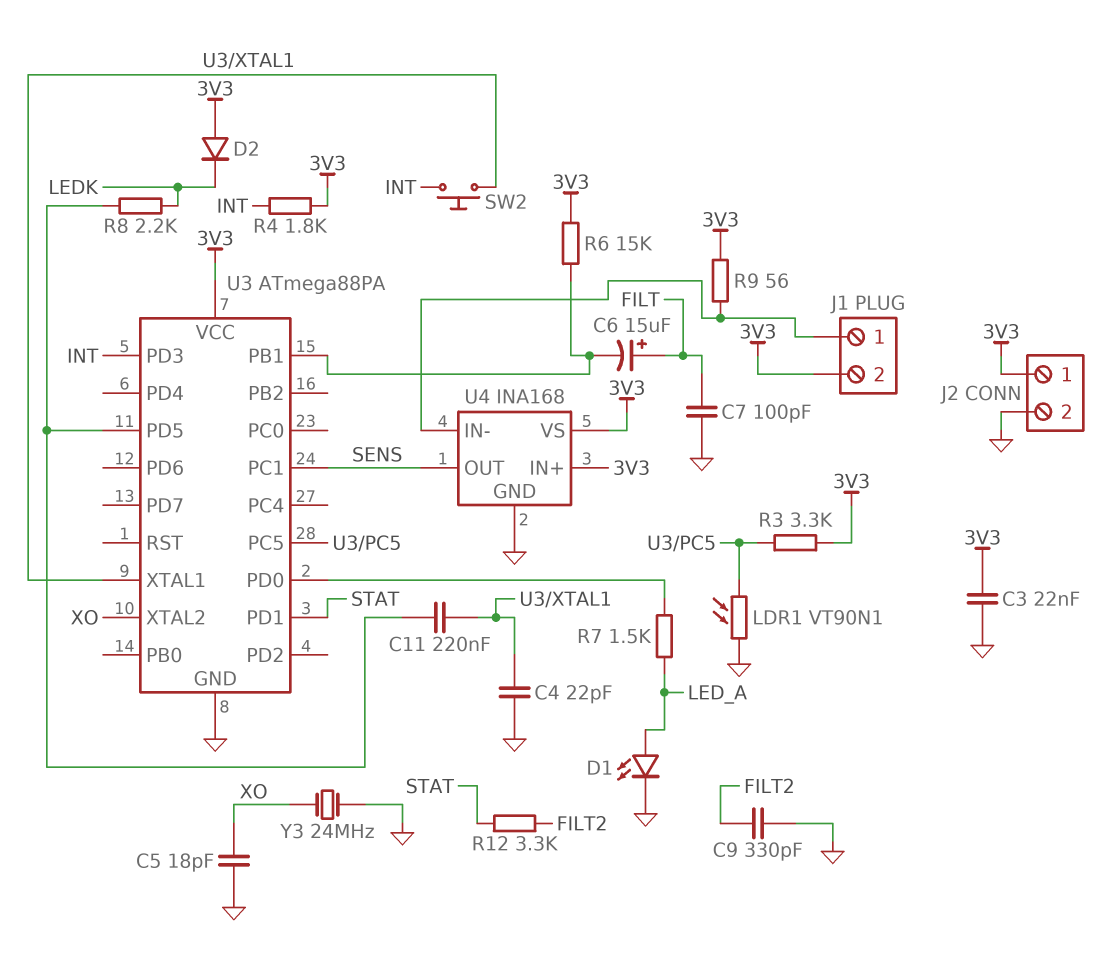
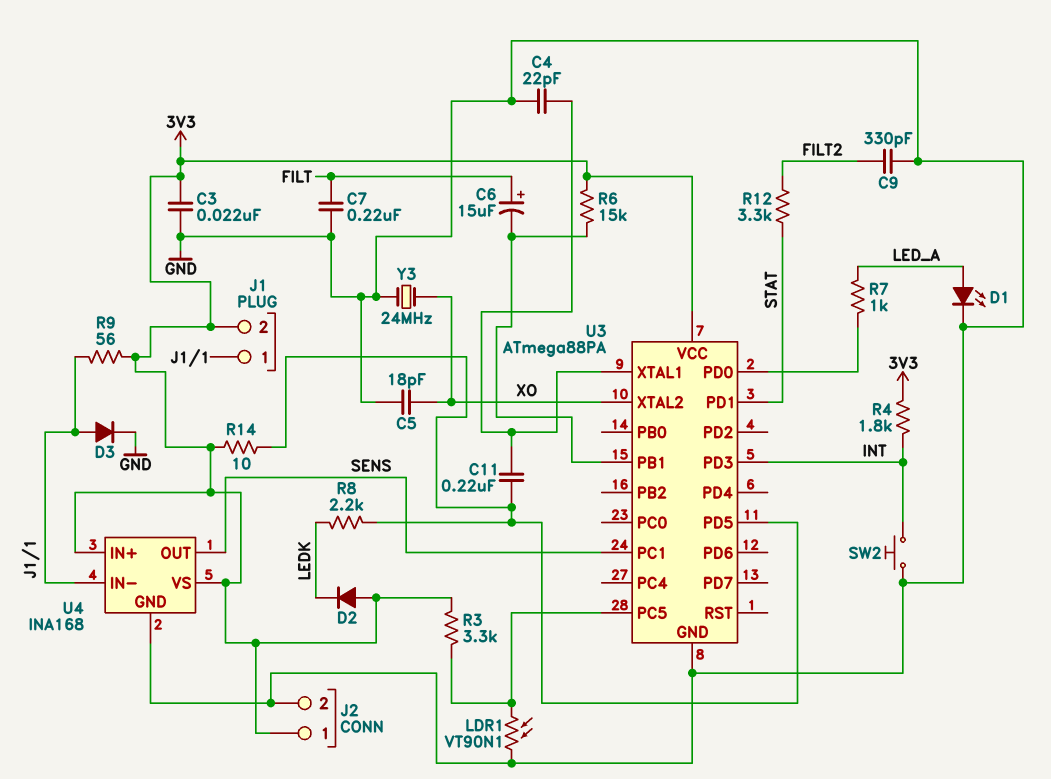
C7: 100pF (FILT, GND) -> 220nF (FILT, GND)
D3: none -> diode (A J1/1, K GND)
R7: 1.5k (LED_A, U3/PD0) -> 1k (LED_A, U3/PD0)
R14: none -> 10 (3V3, U3/PD5)
SW2: button (INT, U3/XTAL1) -> button (GND, INT)

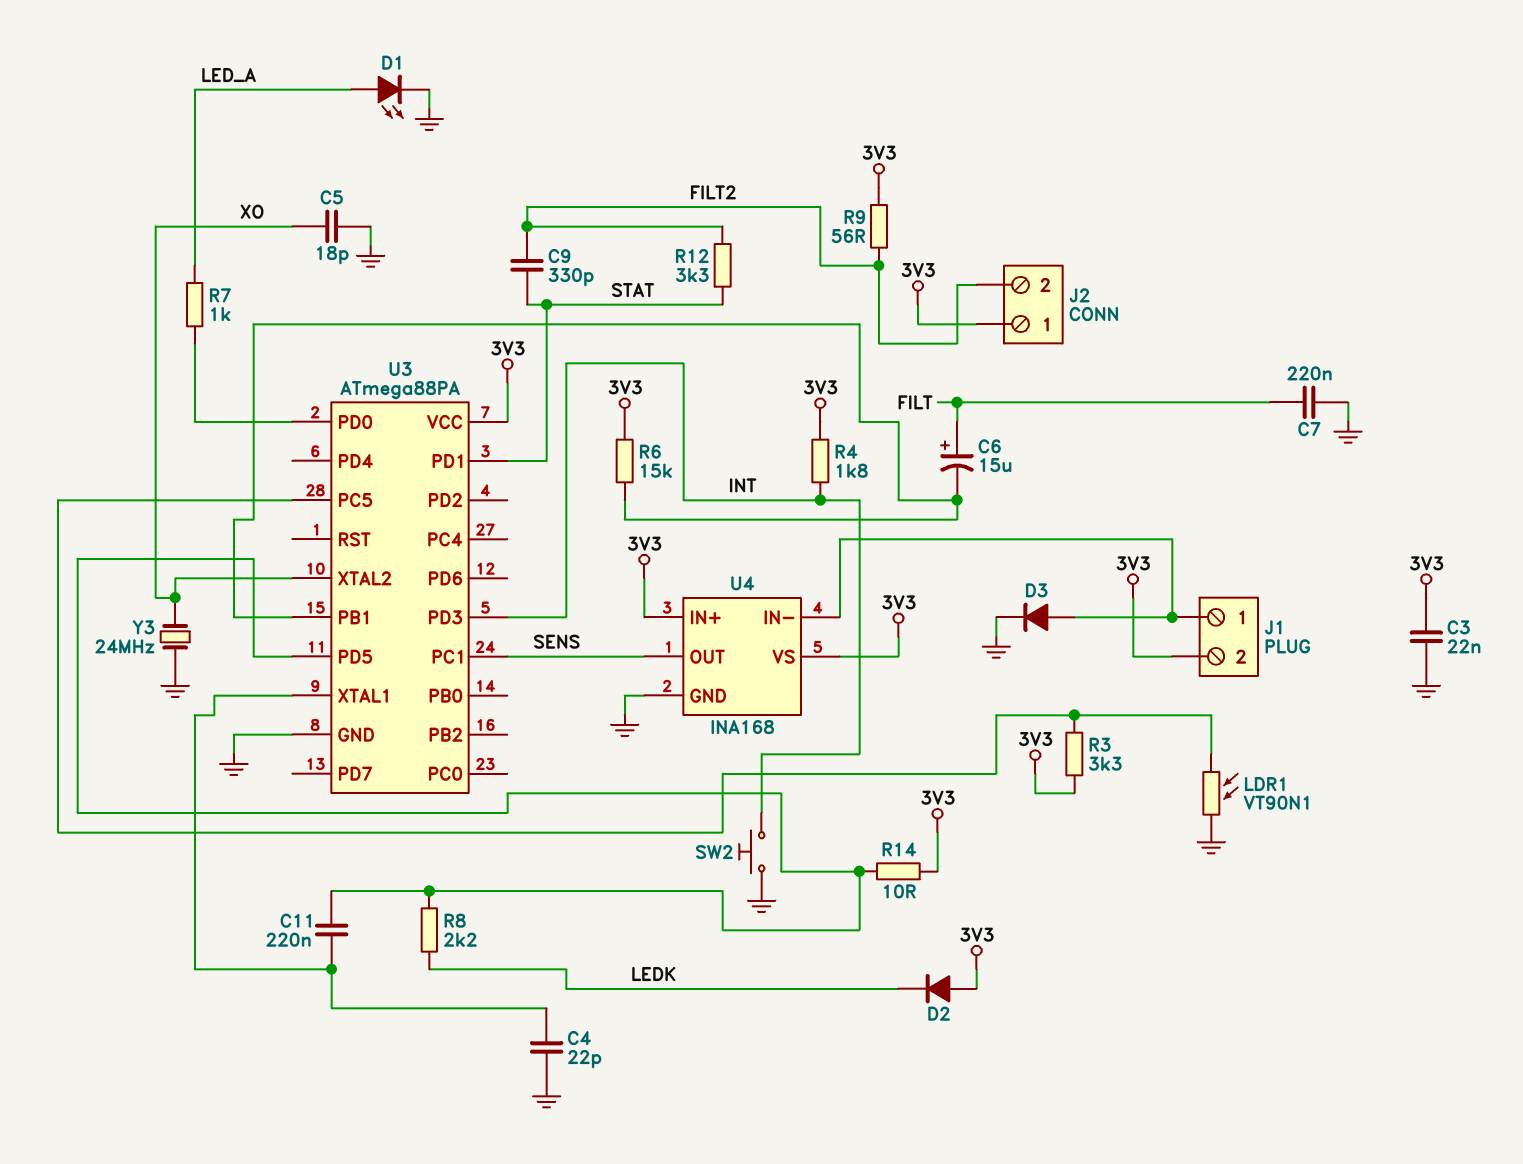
C9: 330pF (FILT2, GND) -> 330pF (FILT2, STAT)
J2 pin 2: GND -> FILT2
R9: 56 (3V3, J1/1) -> 56 (3V3, FILT2)

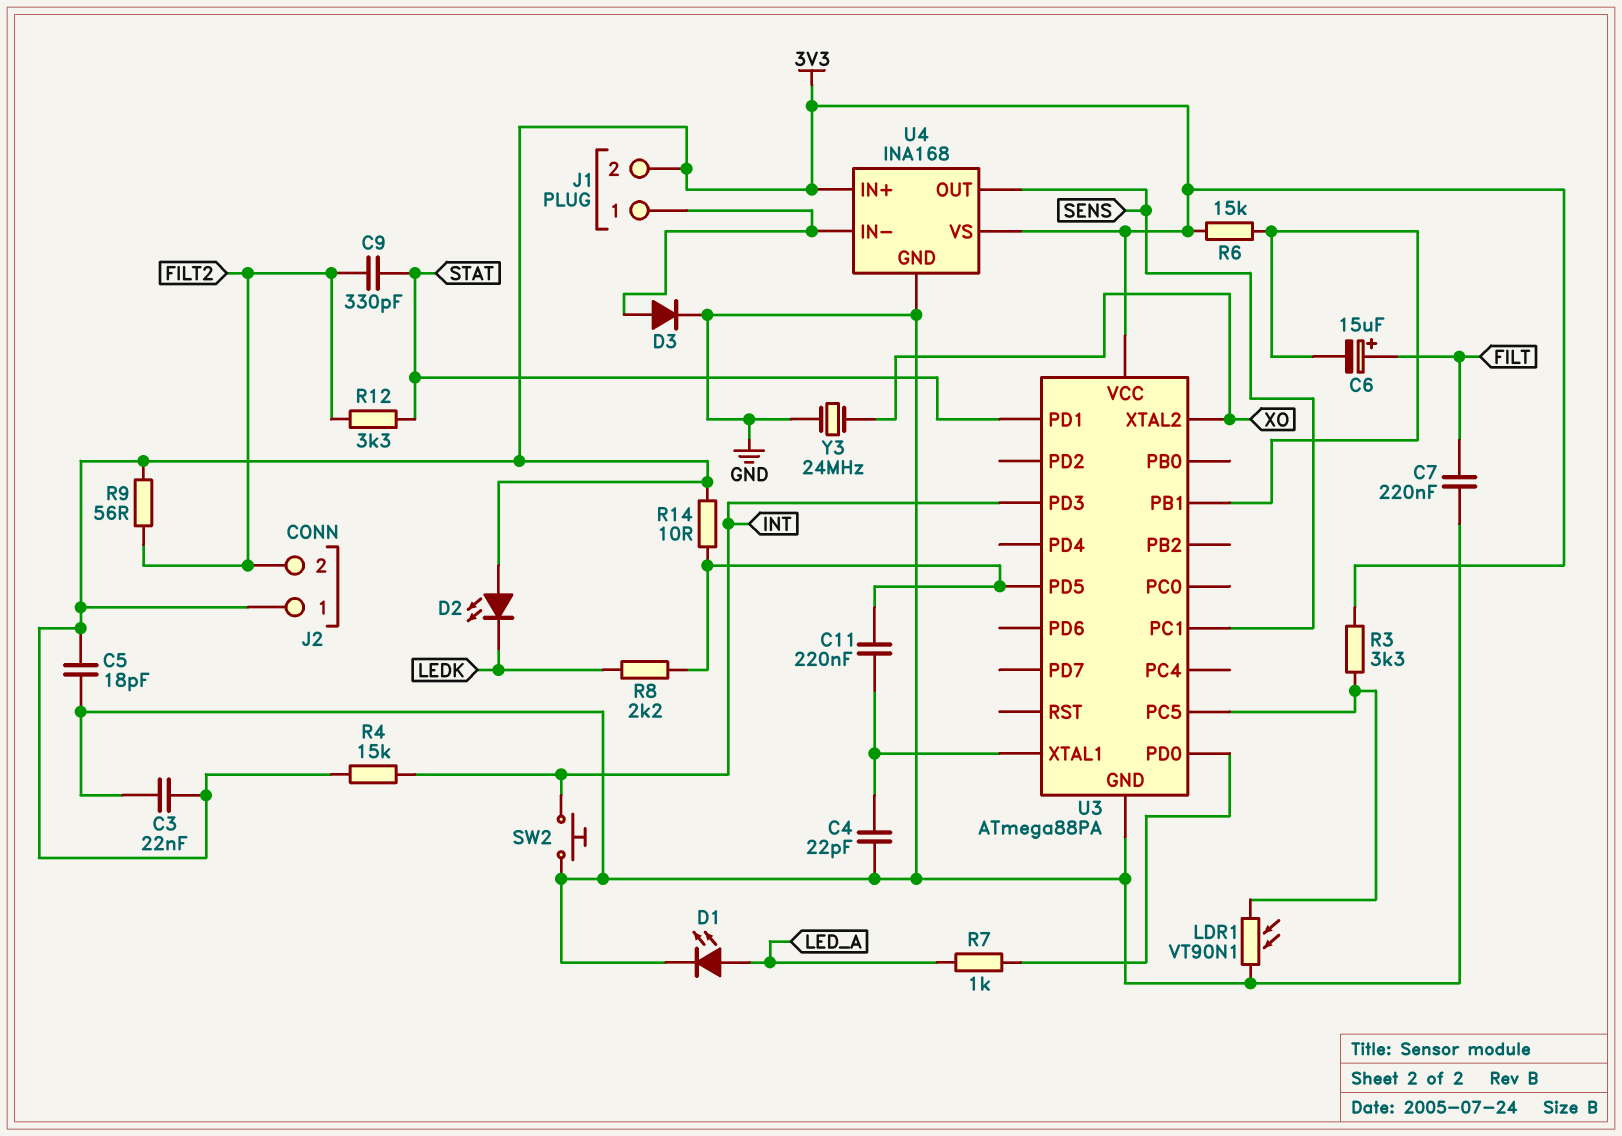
C5: 18pF (GND, XO) -> 18pF (3V3, GND)
D2: diode (A 3V3, K LEDK) -> LED (A 3V3, K LEDK)
R4: 1.8k (3V3, INT) -> 15k (3V3, INT)

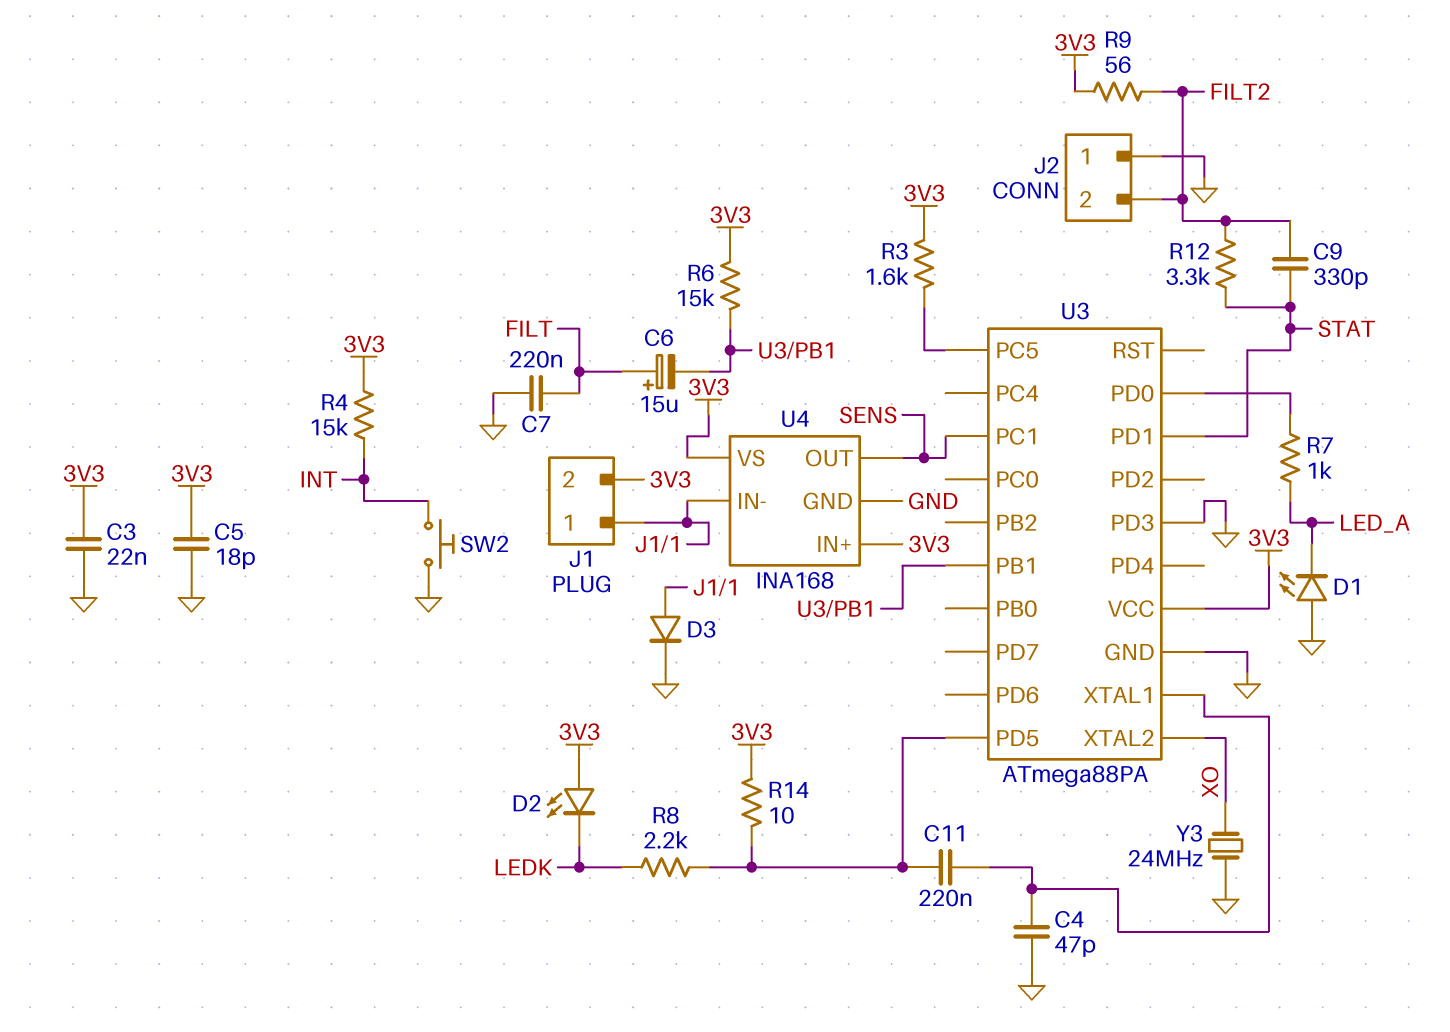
C4: 22pF (GND, U3/XTAL1) -> 47pF (GND, U3/XTAL1)
D1: LED (A LED_A, K GND) -> LED (A GND, K LED_A)
J2 pin 1: 3V3 -> GND
LDR1: VT90N1 (GND, U3/PC5) -> none
R3: 3.3k (3V3, U3/PC5) -> 1.6k (3V3, U3/PC5)
U3 pin PD3: INT -> GND

